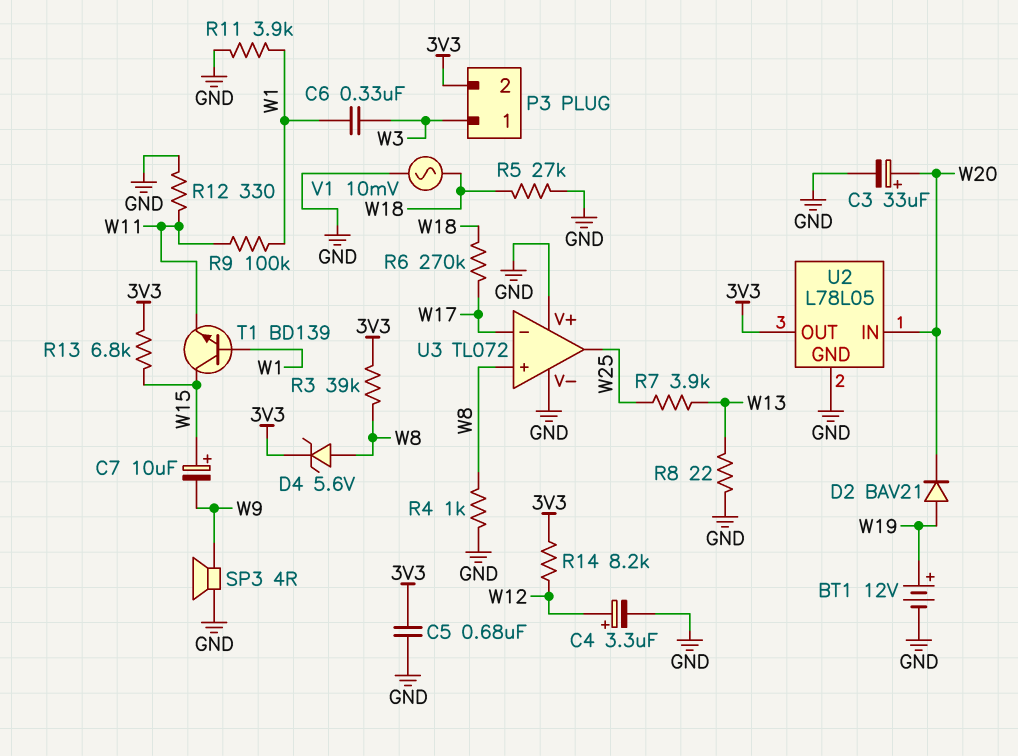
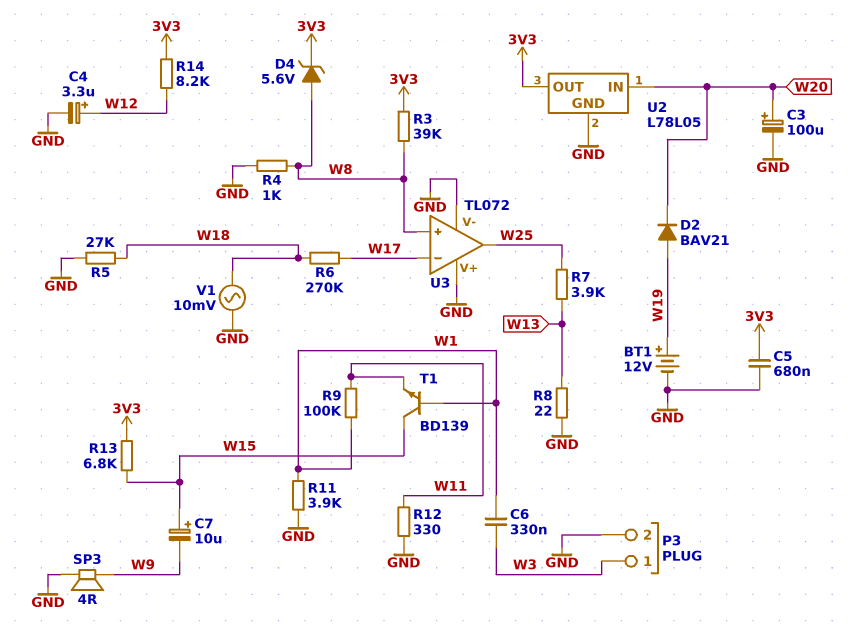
C3: 33uF (plus W20, minus GND) -> 100uF (plus W20, minus GND)
P3 pin 2: 3V3 -> GND

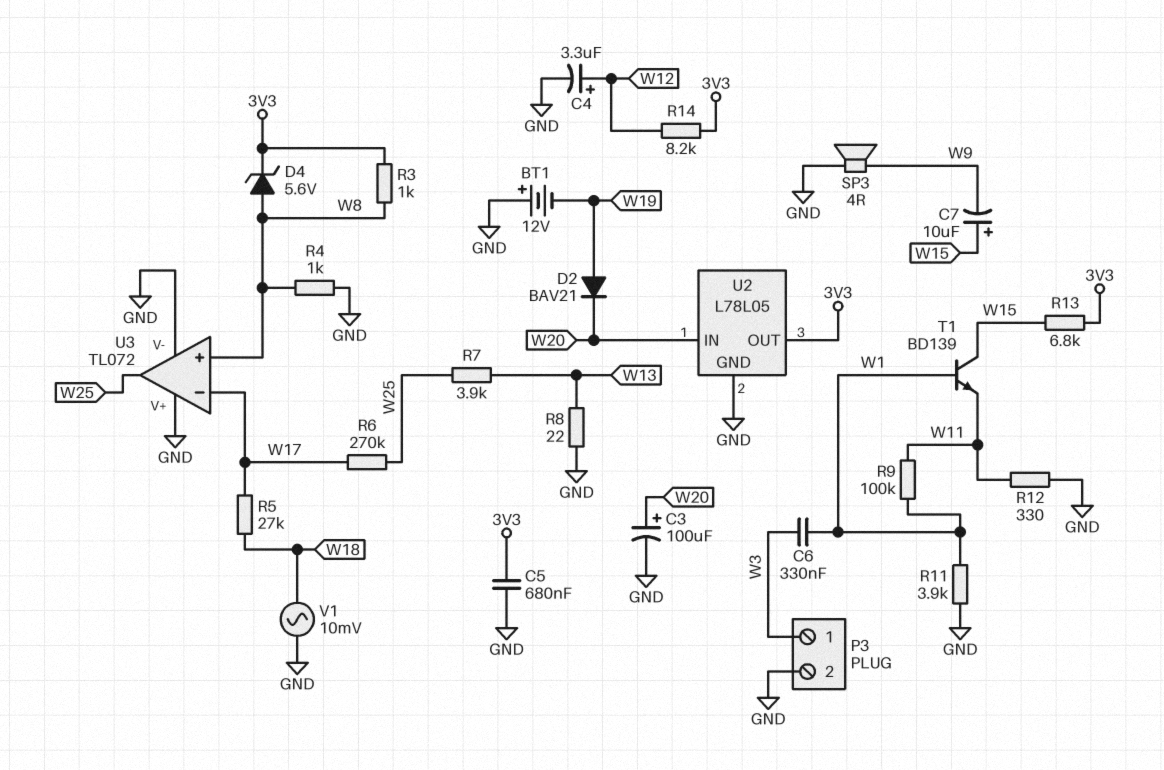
BT1: 12V (plus W19, minus GND) -> 12V (plus GND, minus W19)
R3: 39k (3V3, W8) -> 1k (3V3, W8)
R5: 27k (GND, W18) -> 27k (W17, W18)
R6: 270k (W17, W18) -> 270k (W17, W25)

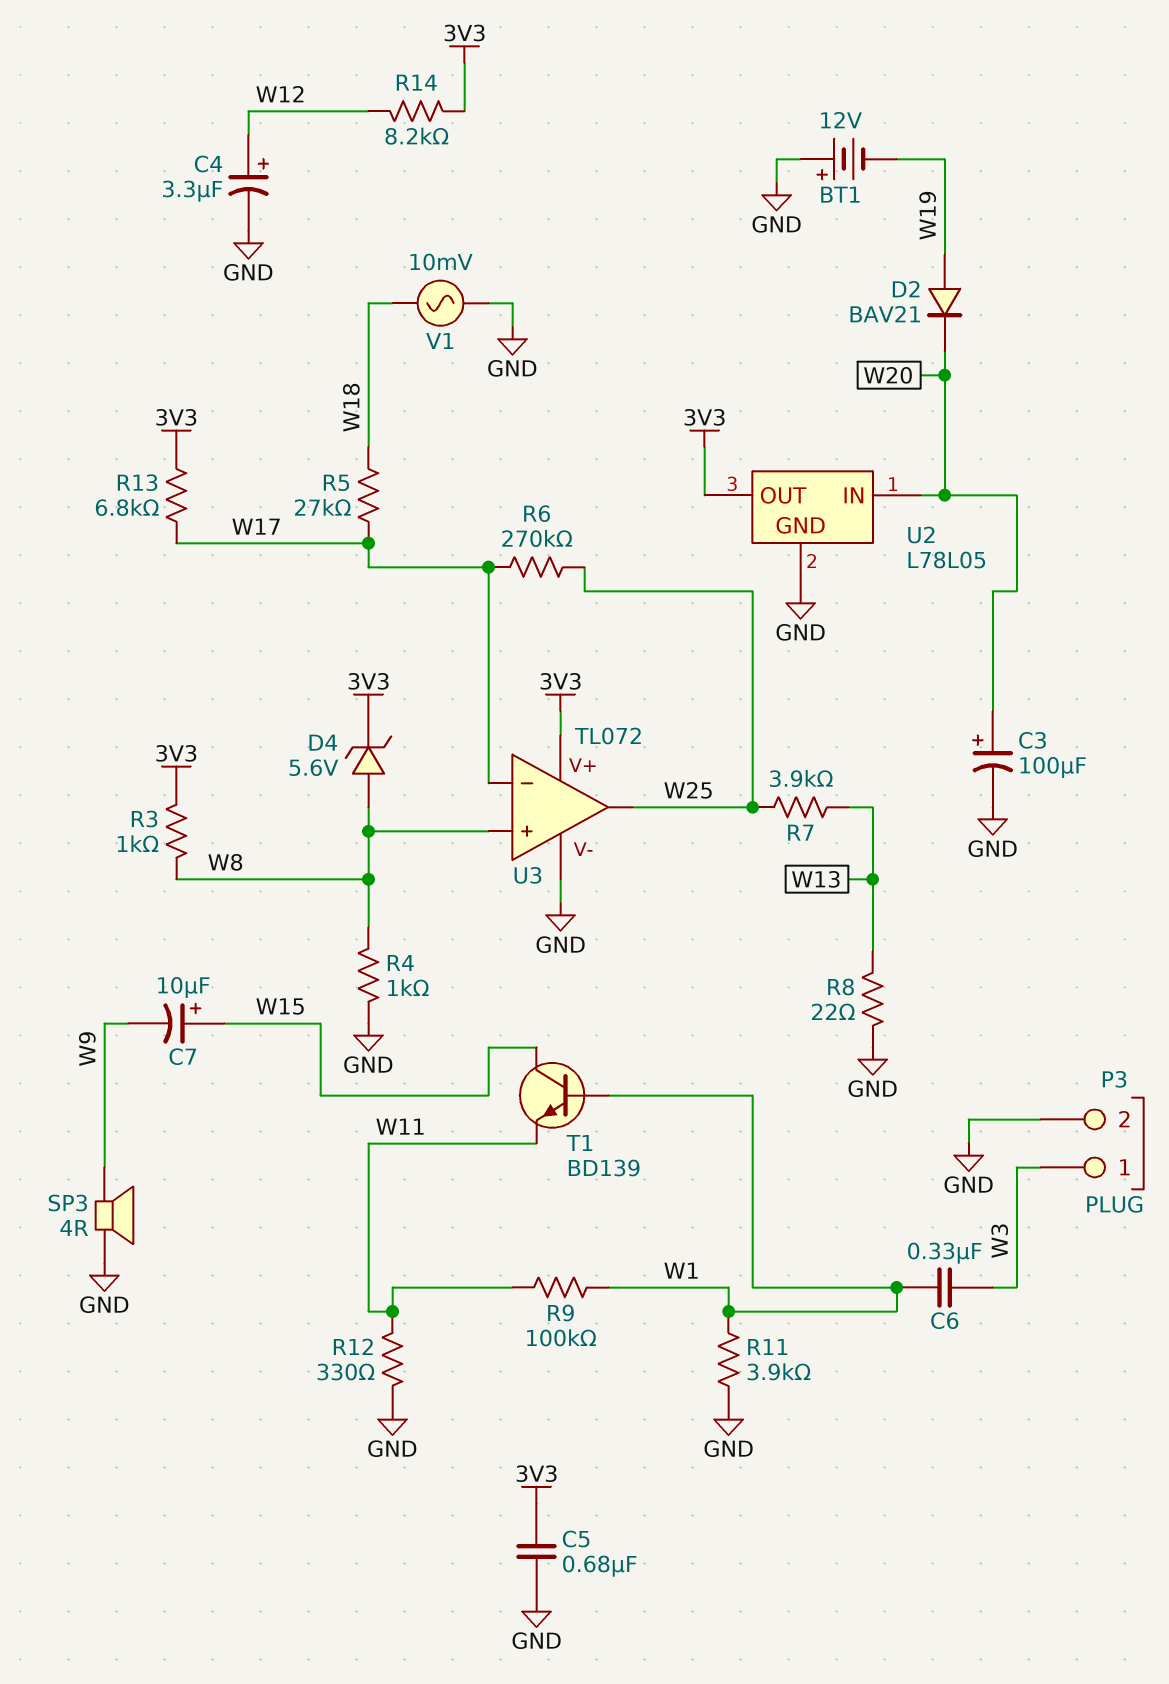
R13: 6.8k (3V3, W15) -> 6.8k (3V3, W17)
U3 pin V+: GND -> 3V3

